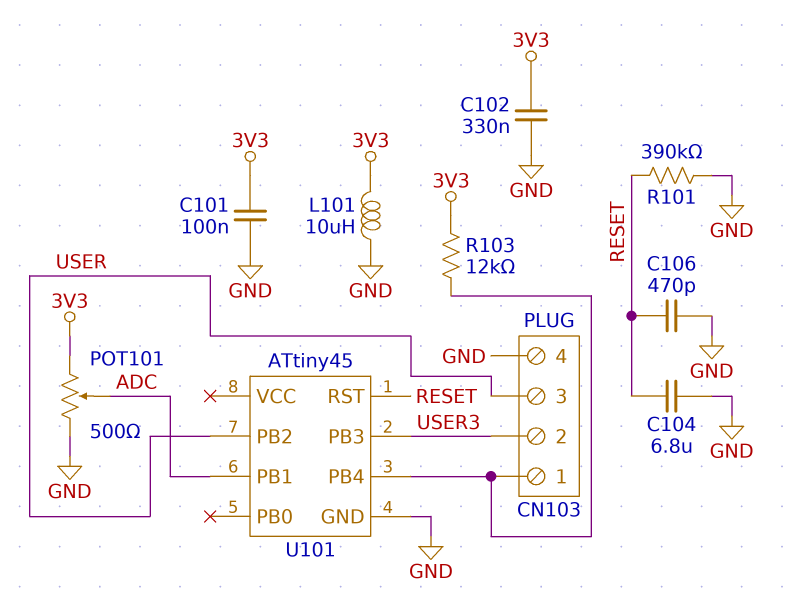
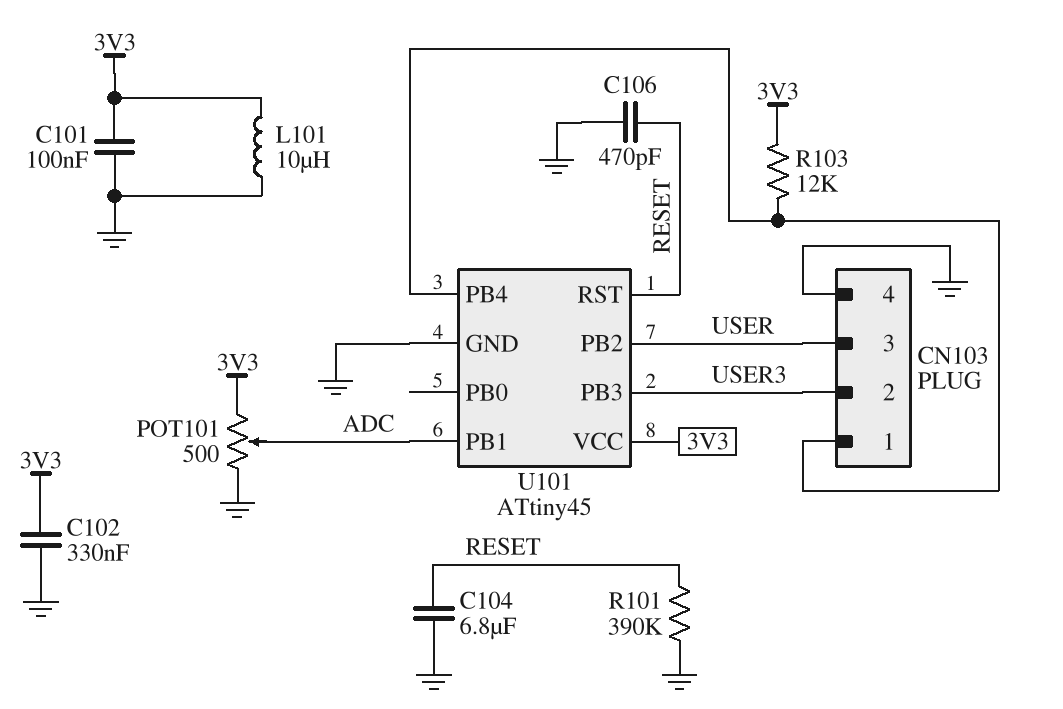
U101 pin VCC: none -> 3V3

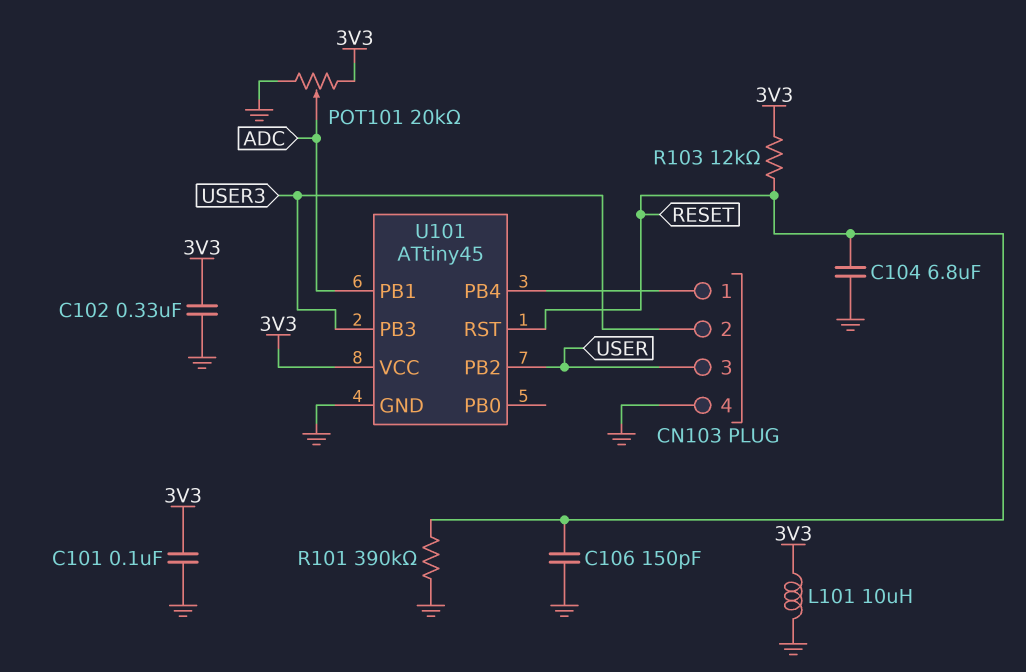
C106: 470pF (GND, RESET) -> 150pF (GND, RESET)
POT101: 500 (3V3, GND, wiper ADC) -> 20k (3V3, GND, wiper ADC)
R103: 12k (3V3, CN103/1) -> 12k (3V3, RESET)

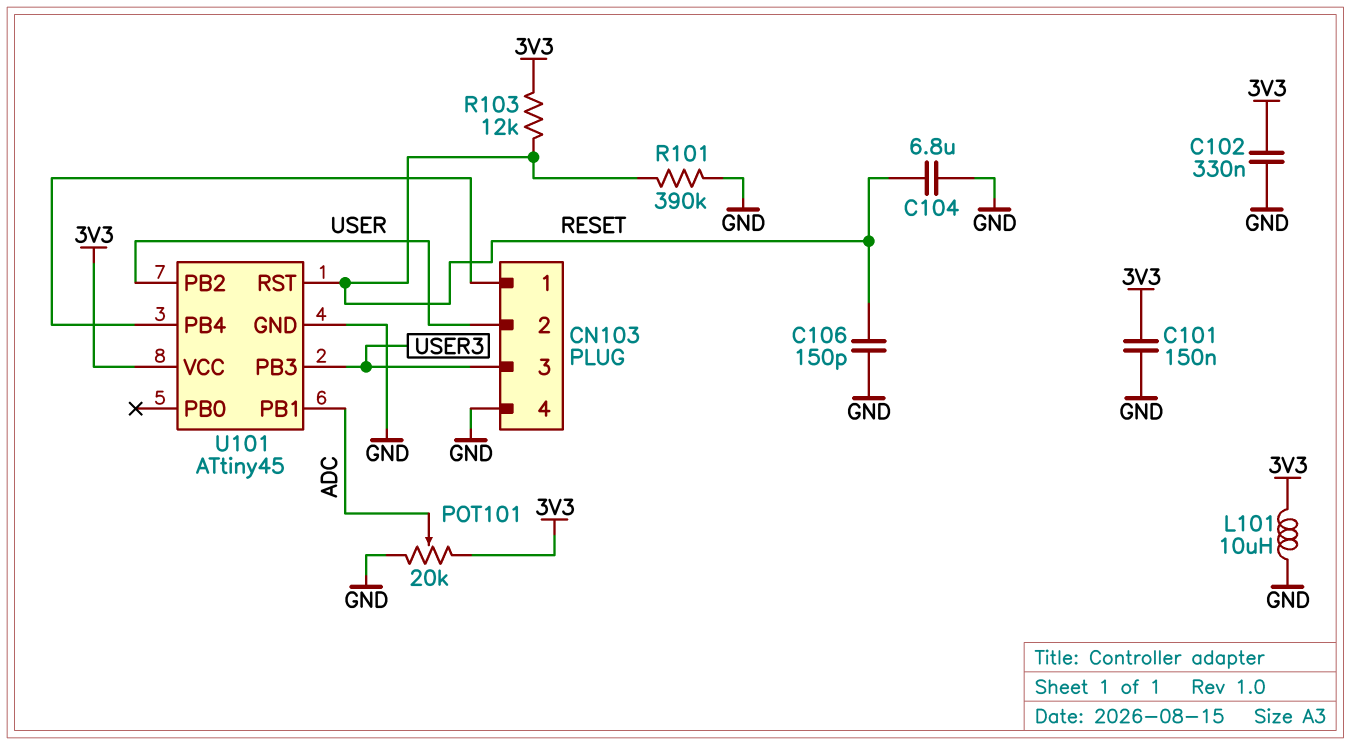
C101: 100nF (3V3, GND) -> 150nF (3V3, GND)
CN103 pin 2: USER3 -> USER
CN103 pin 3: USER -> USER3

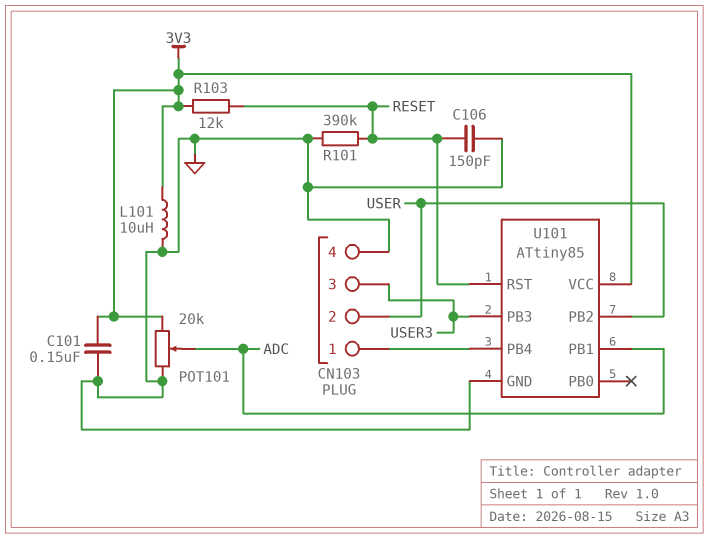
C102: 330nF (3V3, GND) -> none
C104: 6.8uF (GND, RESET) -> none
U101: ATtiny45 -> ATtiny85

